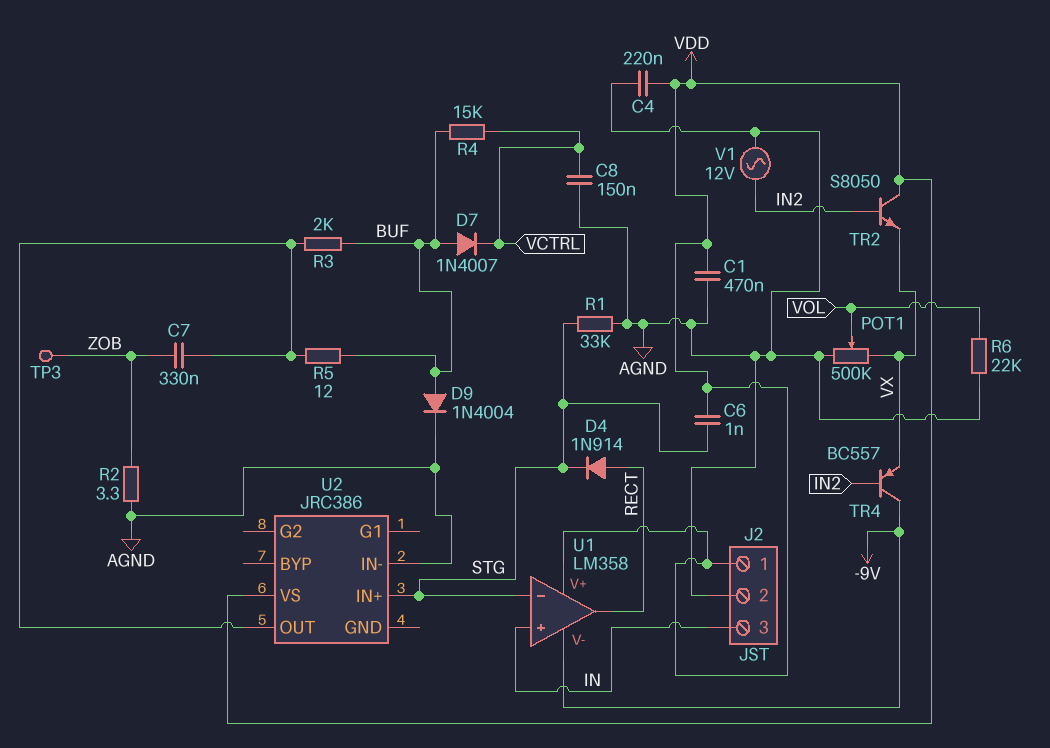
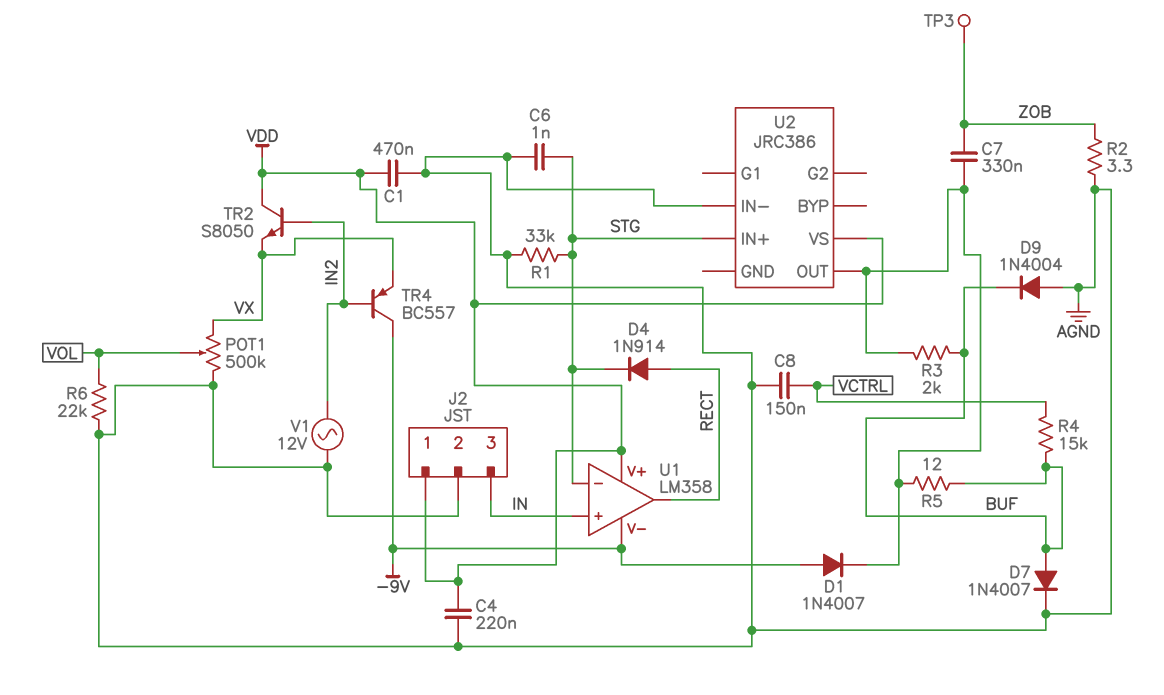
C6: 1nF (STG, VDD) -> 1nF (AGND, STG)
D1: none -> diode 1N4007 (A -9V, K U2/OUT)
D7: diode 1N4007 (A BUF, K VCTRL) -> diode 1N4007 (A BUF, K AGND)
D9: diode 1N4004 (A BUF, K AGND) -> diode 1N4004 (A AGND, K BUF)

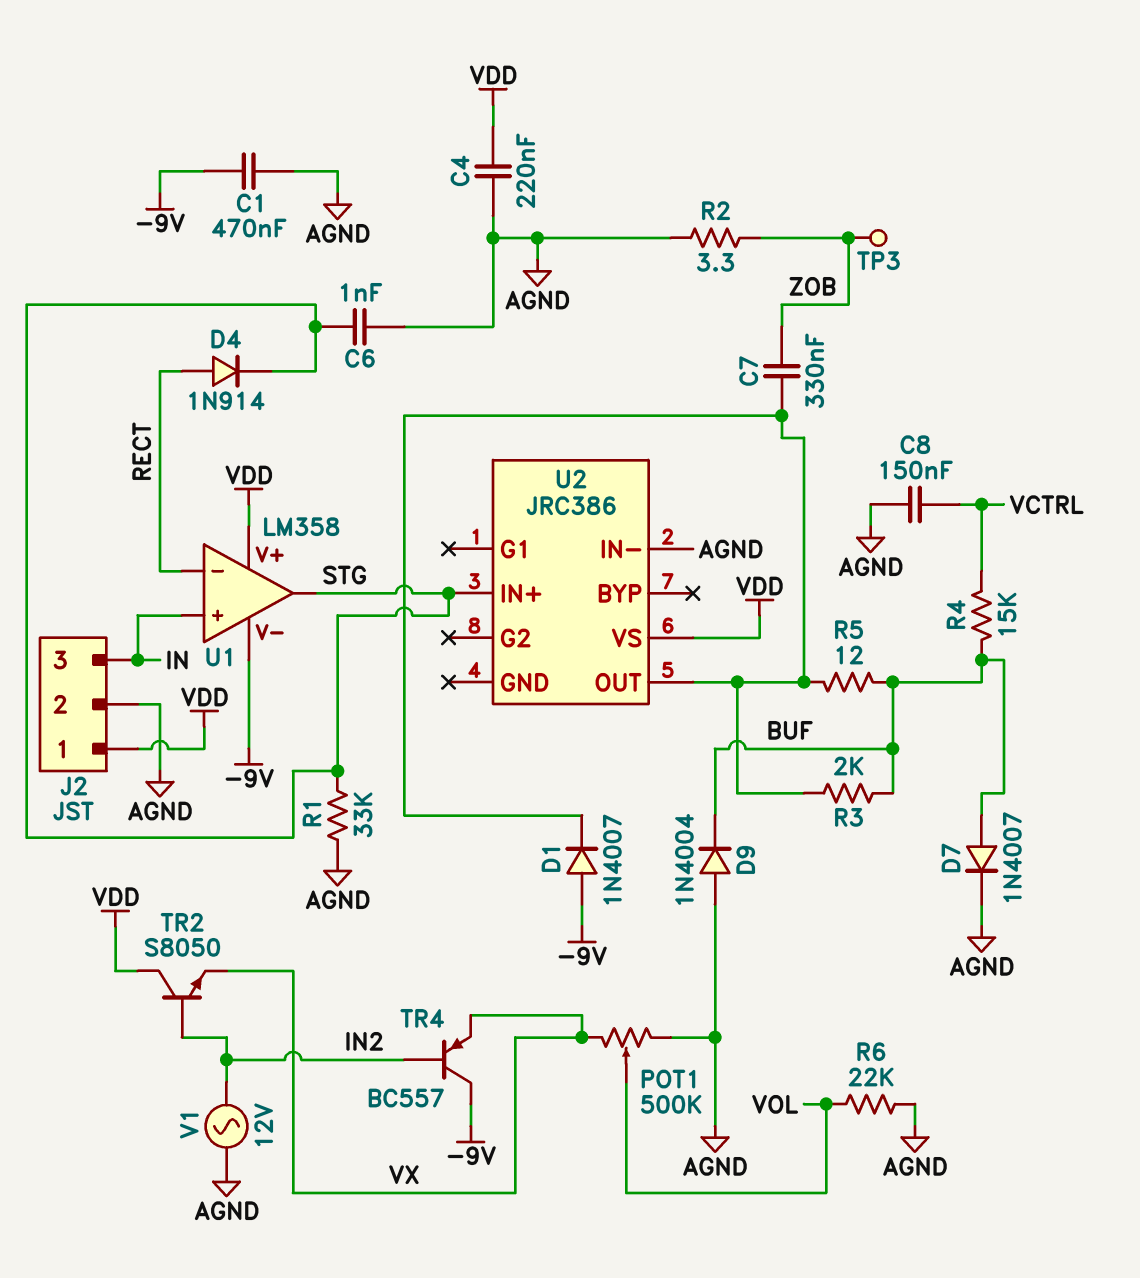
C1: 470nF (AGND, VDD) -> 470nF (-9V, AGND)
U1 pin in-: STG -> RECT
U1 pin out: RECT -> STG

